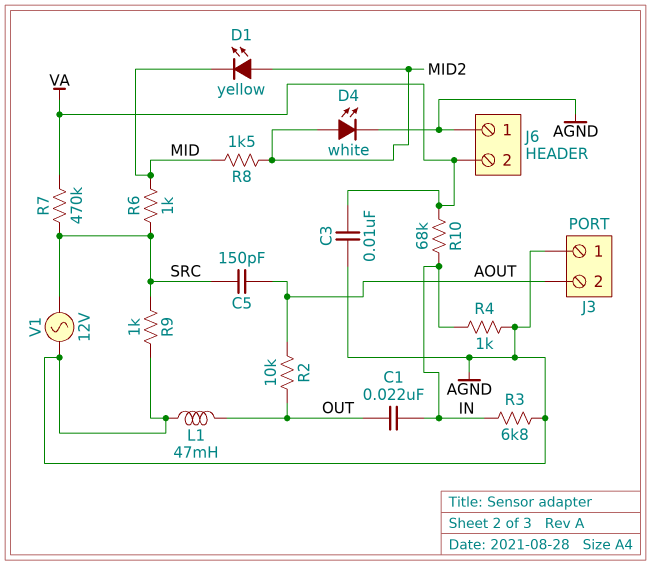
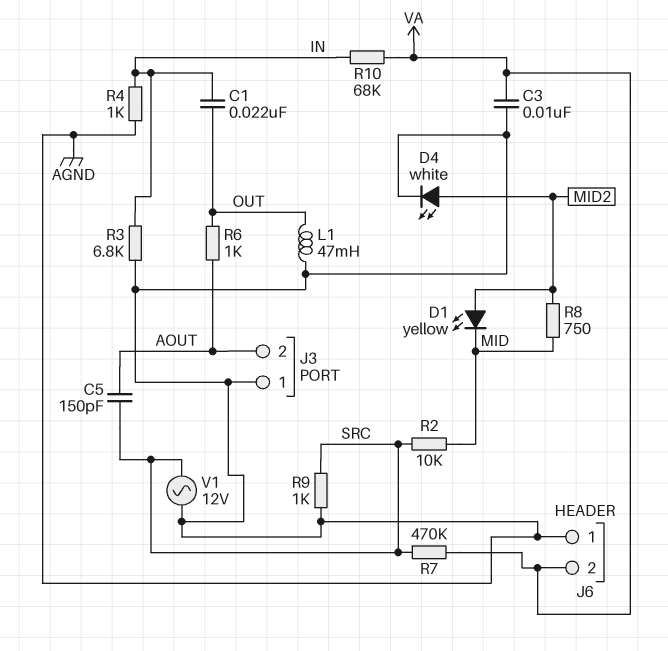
R2: 10k (AOUT, OUT) -> 10k (MID, SRC)
R6: 1k (MID, SRC) -> 1k (AOUT, OUT)
R8: 1.5k (MID, MID2) -> 750 (MID, MID2)

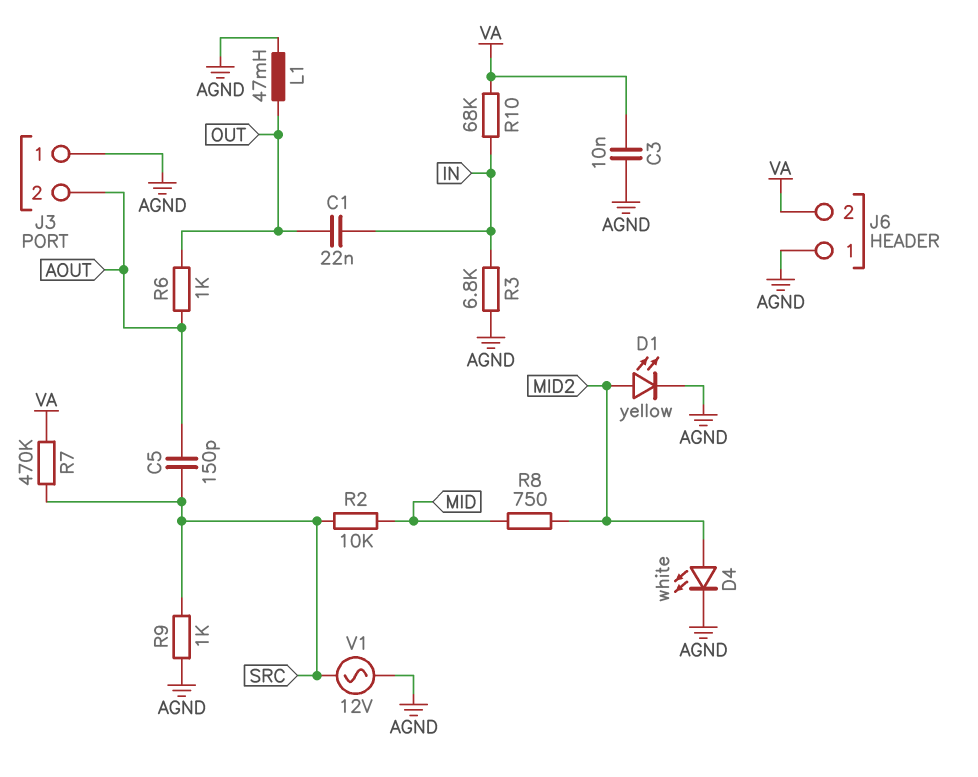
D1: LED yellow (A MID2, K MID) -> LED yellow (A MID2, K AGND)
R4: 1k (AGND, IN) -> none

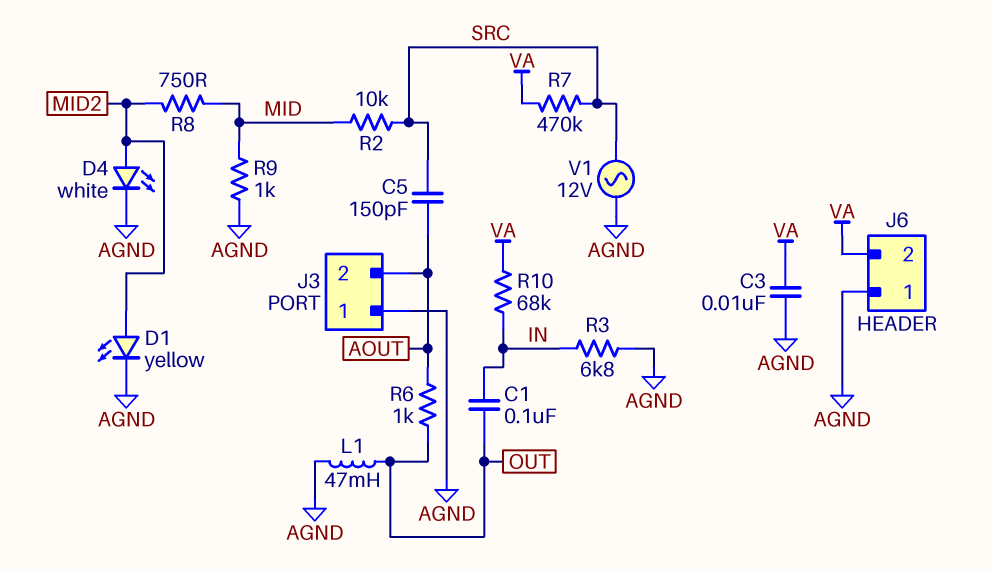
C1: 22nF (IN, OUT) -> 100nF (IN, OUT)
R9: 1k (AGND, SRC) -> 1k (AGND, MID)

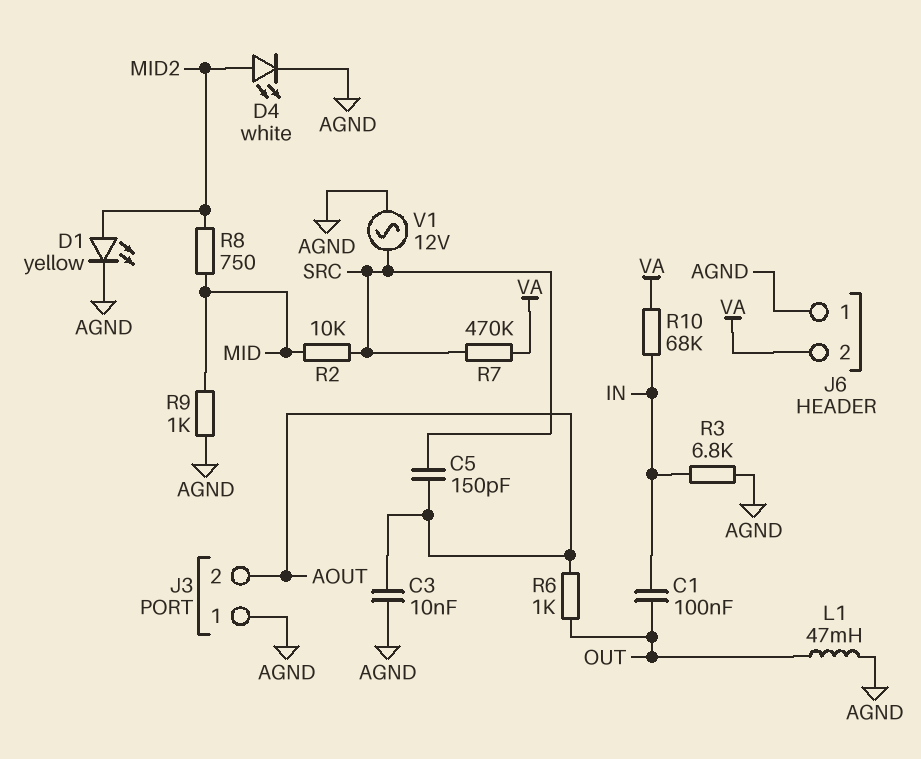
C3: 10nF (AGND, VA) -> 10nF (AGND, AOUT)

